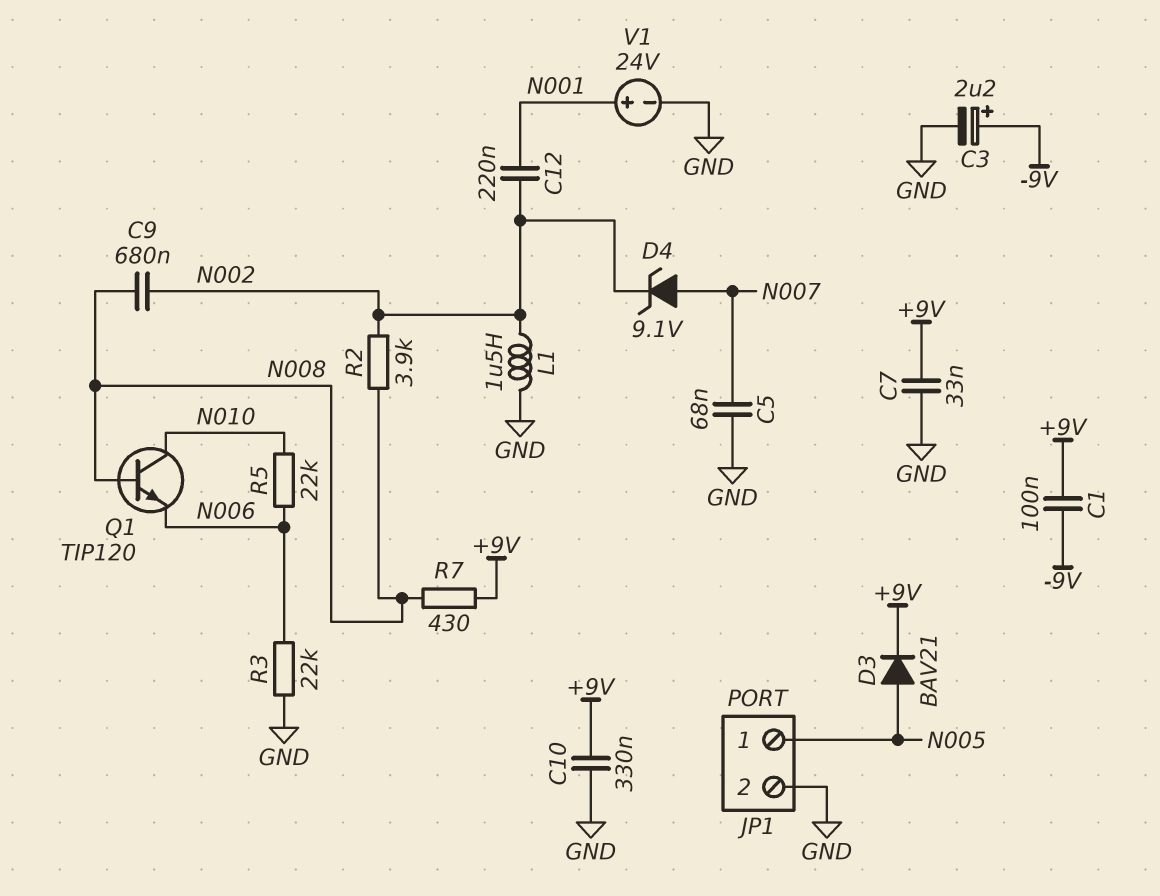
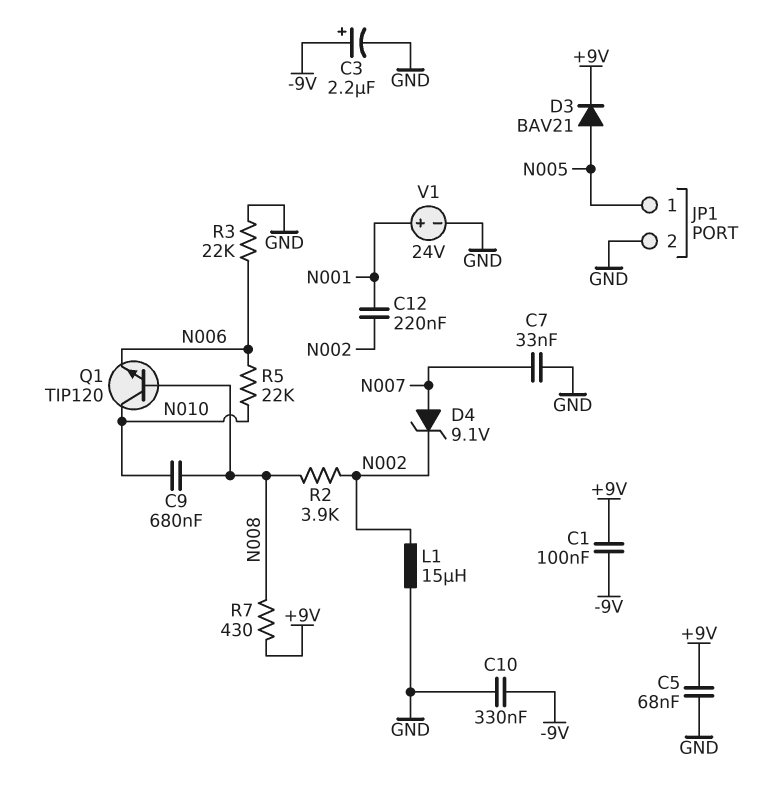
C5: 68nF (GND, N007) -> 68nF (+9V, GND)
C7: 33nF (+9V, GND) -> 33nF (GND, N007)
C9: 680nF (N002, N008) -> 680nF (N008, N010)
C10: 330nF (+9V, GND) -> 330nF (-9V, GND)
L1: 1.5uH (GND, N002) -> 15uH (GND, N002)

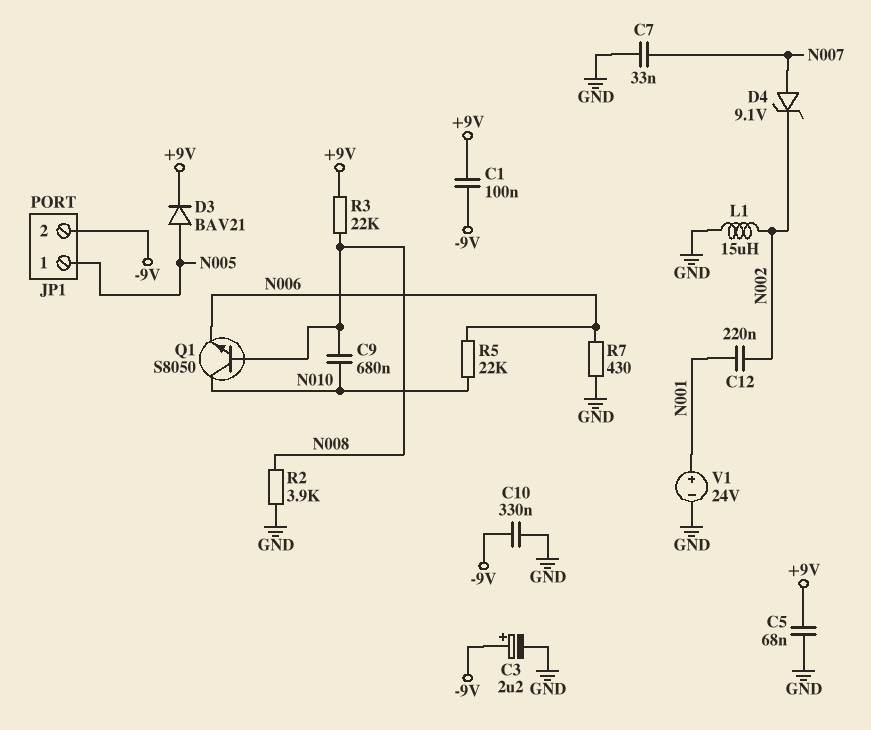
JP1 pin 2: GND -> -9V
Q1: NPN TIP120 (B N008, C N010, E N006) -> NPN S8050 (B N008, C N010, E N006)
R2: 3.9k (N002, N008) -> 3.9k (GND, N008)
R3: 22k (GND, N006) -> 22k (+9V, N008)
R7: 430 (+9V, N008) -> 430 (GND, N006)

